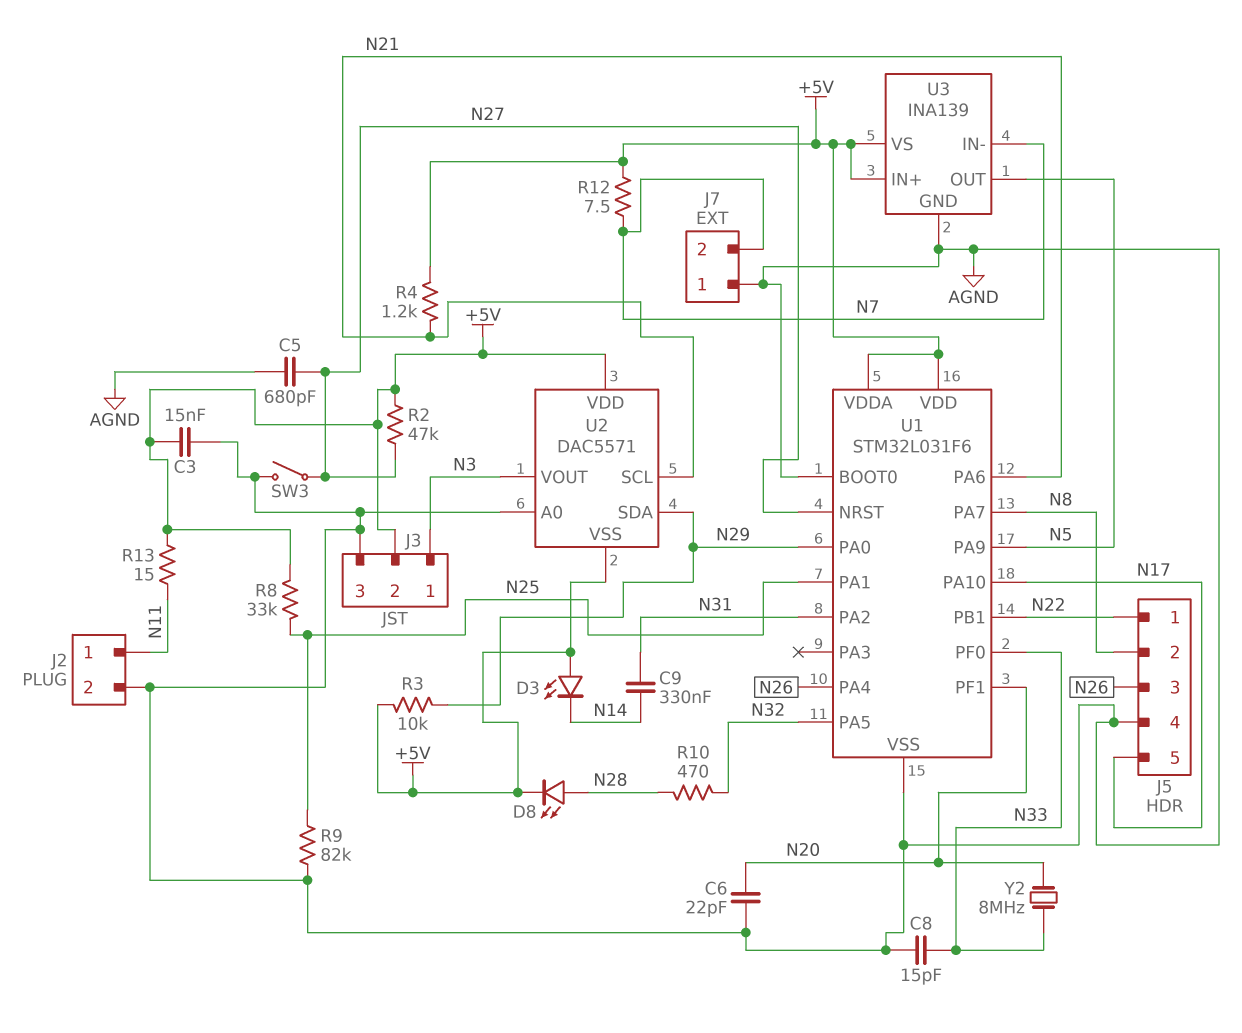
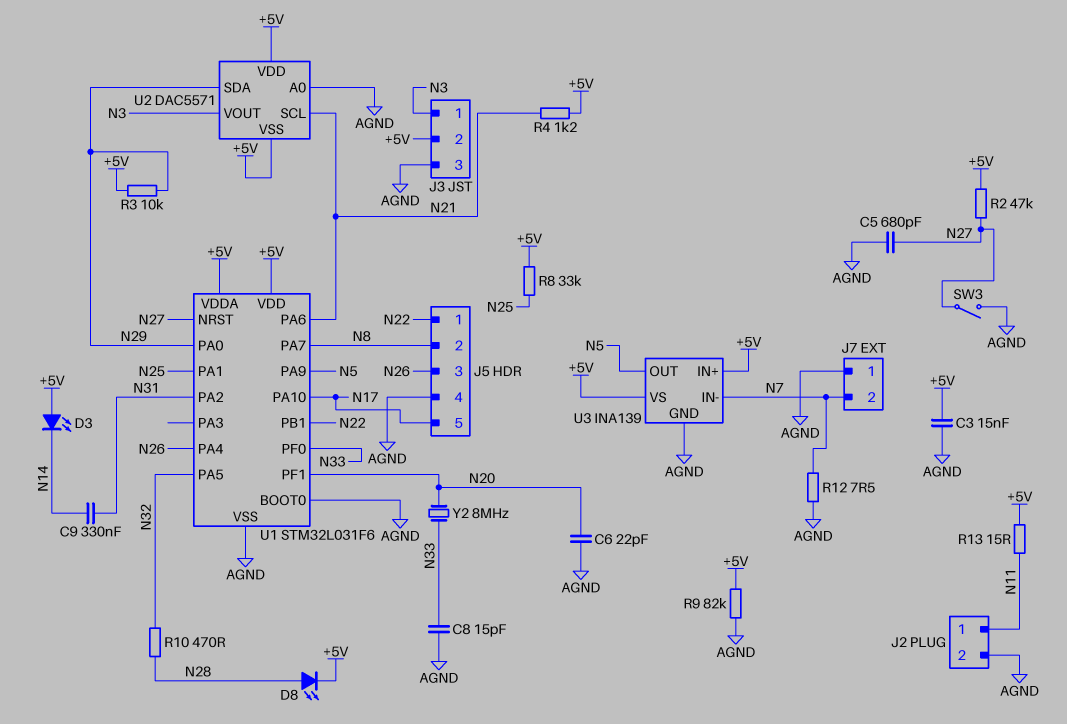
R9: 82k (AGND, N25) -> 82k (+5V, AGND)
R12: 7.5 (+5V, N7) -> 7.5 (AGND, N7)

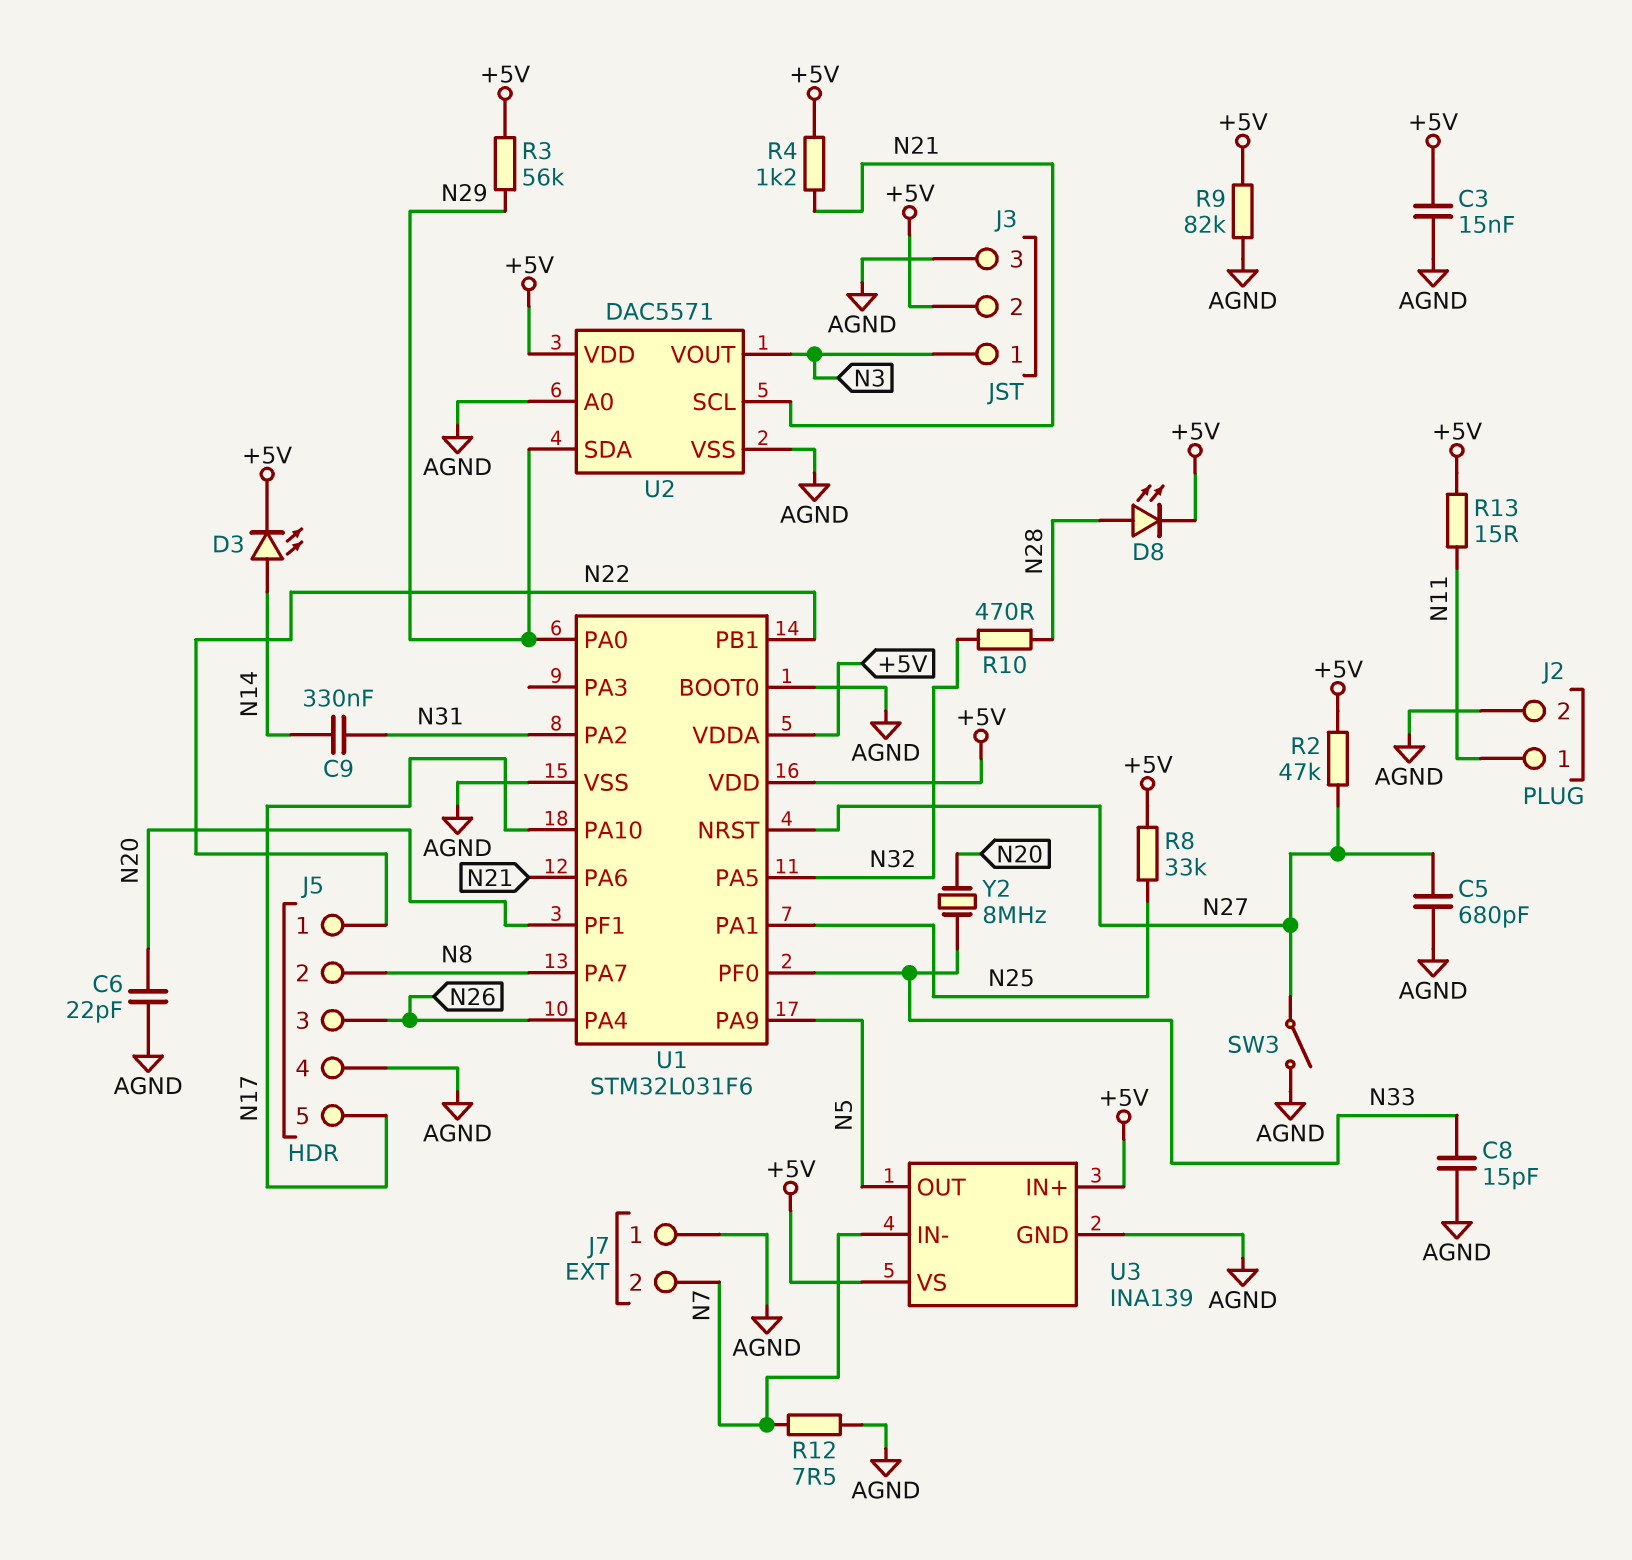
D3: LED (A +5V, K N14) -> LED (A N14, K +5V)
R3: 10k (+5V, N29) -> 56k (+5V, N29)
U2 pin VSS: +5V -> AGND

